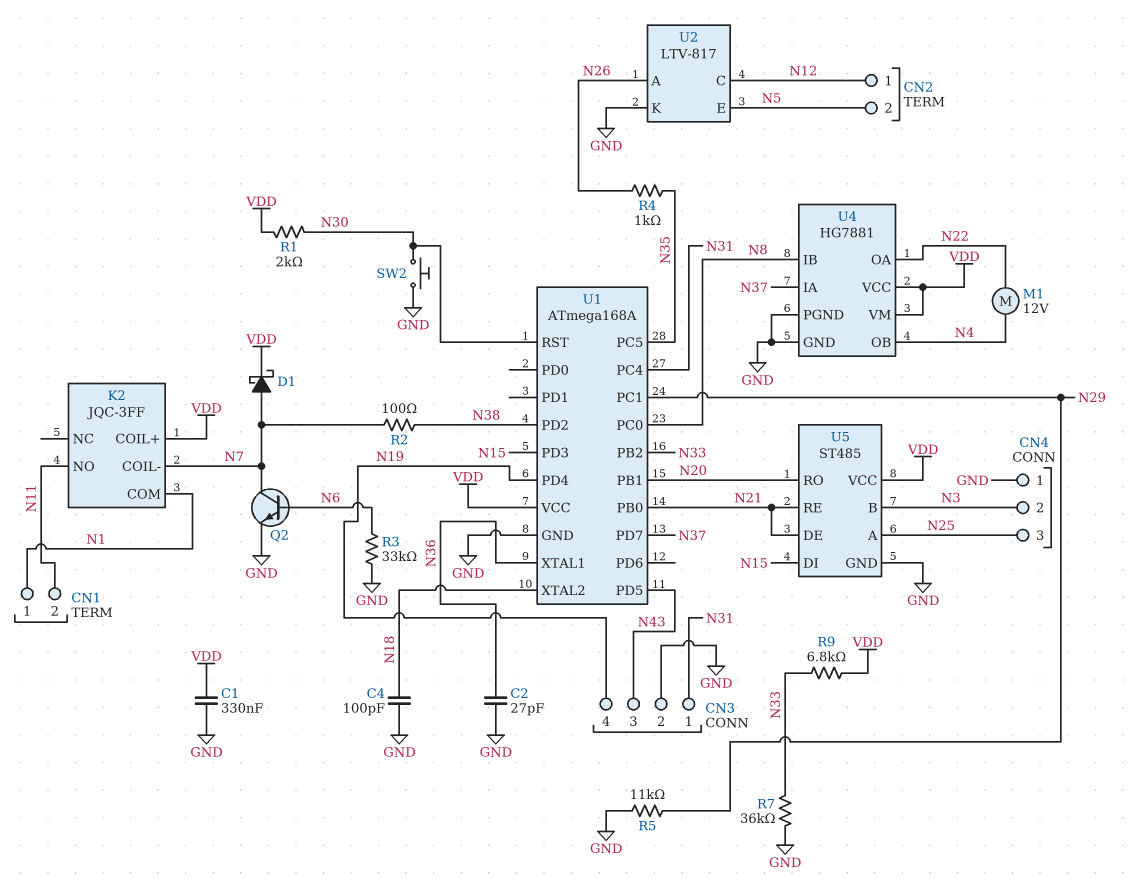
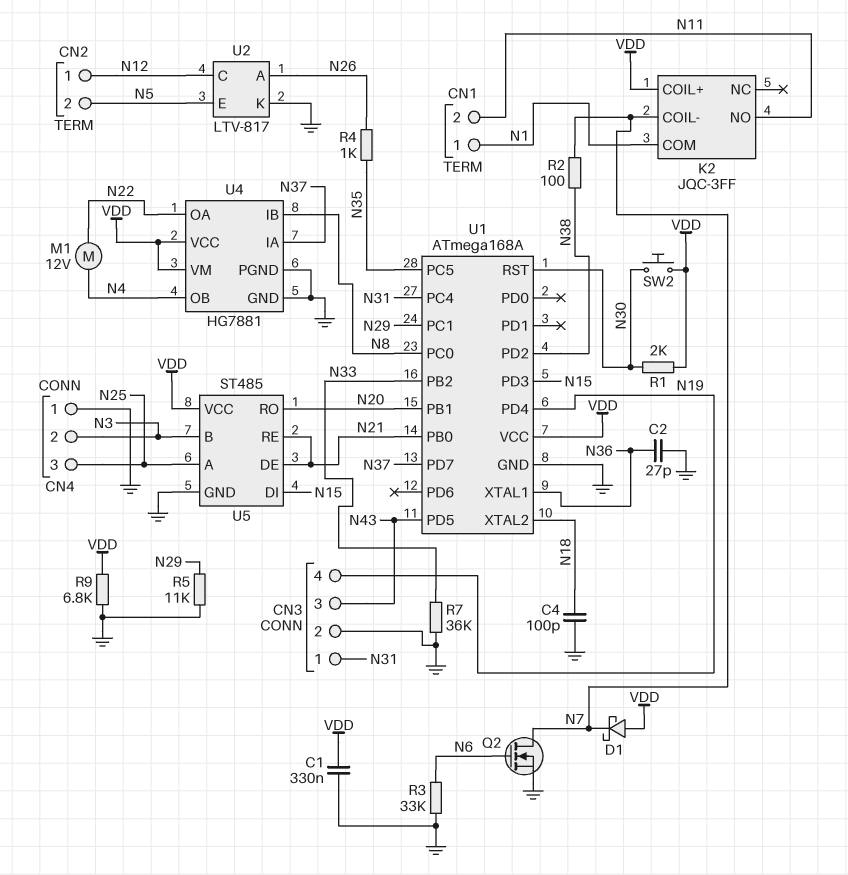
D1: schottky (A N7, K VDD) -> schottky (A VDD, K N7)
Q2: NPN (B N6, C N7, E GND) -> NMOS (G N6, D N7, S GND)
R9: 6.8k (N33, VDD) -> 6.8k (GND, VDD)
SW2: button (GND, N30) -> button (N30, VDD)

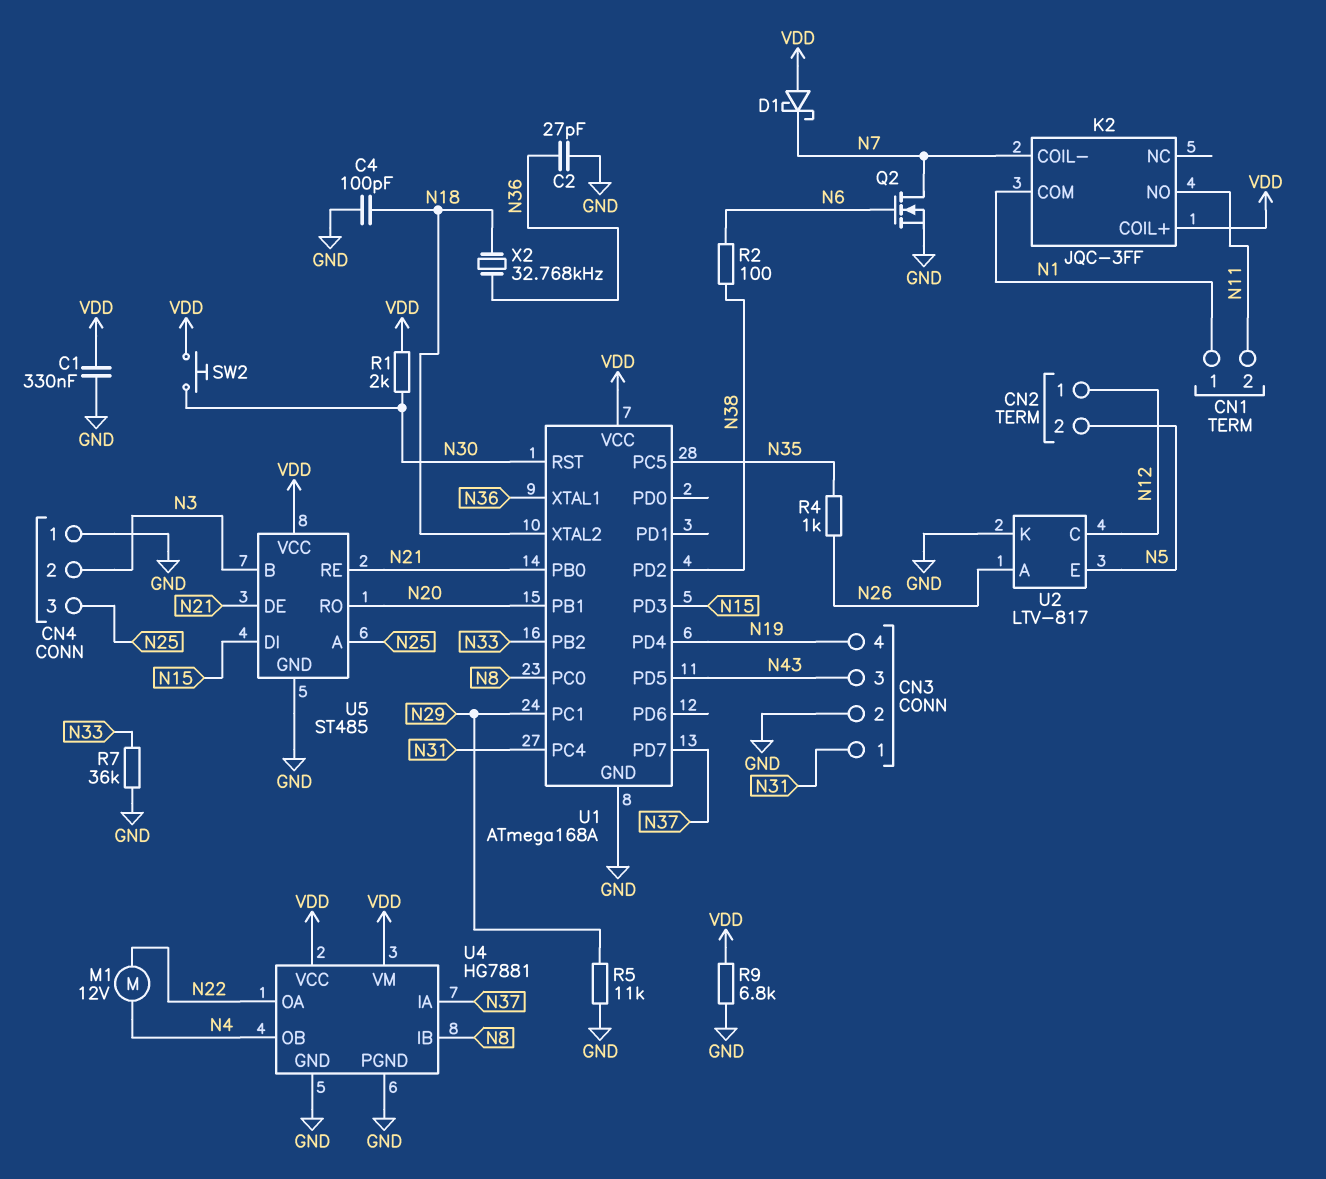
R2: 100 (N7, N38) -> 100 (N6, N38)
R3: 33k (GND, N6) -> none
X2: none -> 32.768kHz (N18, N36)

